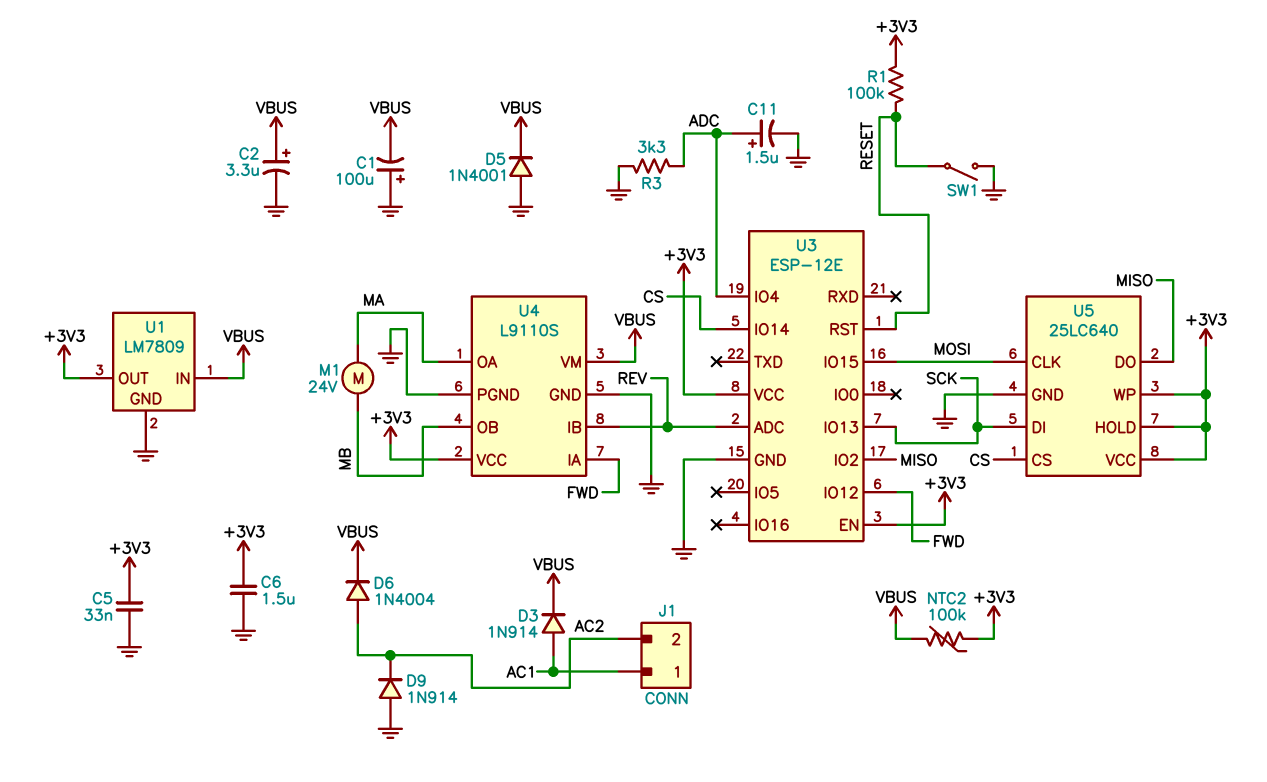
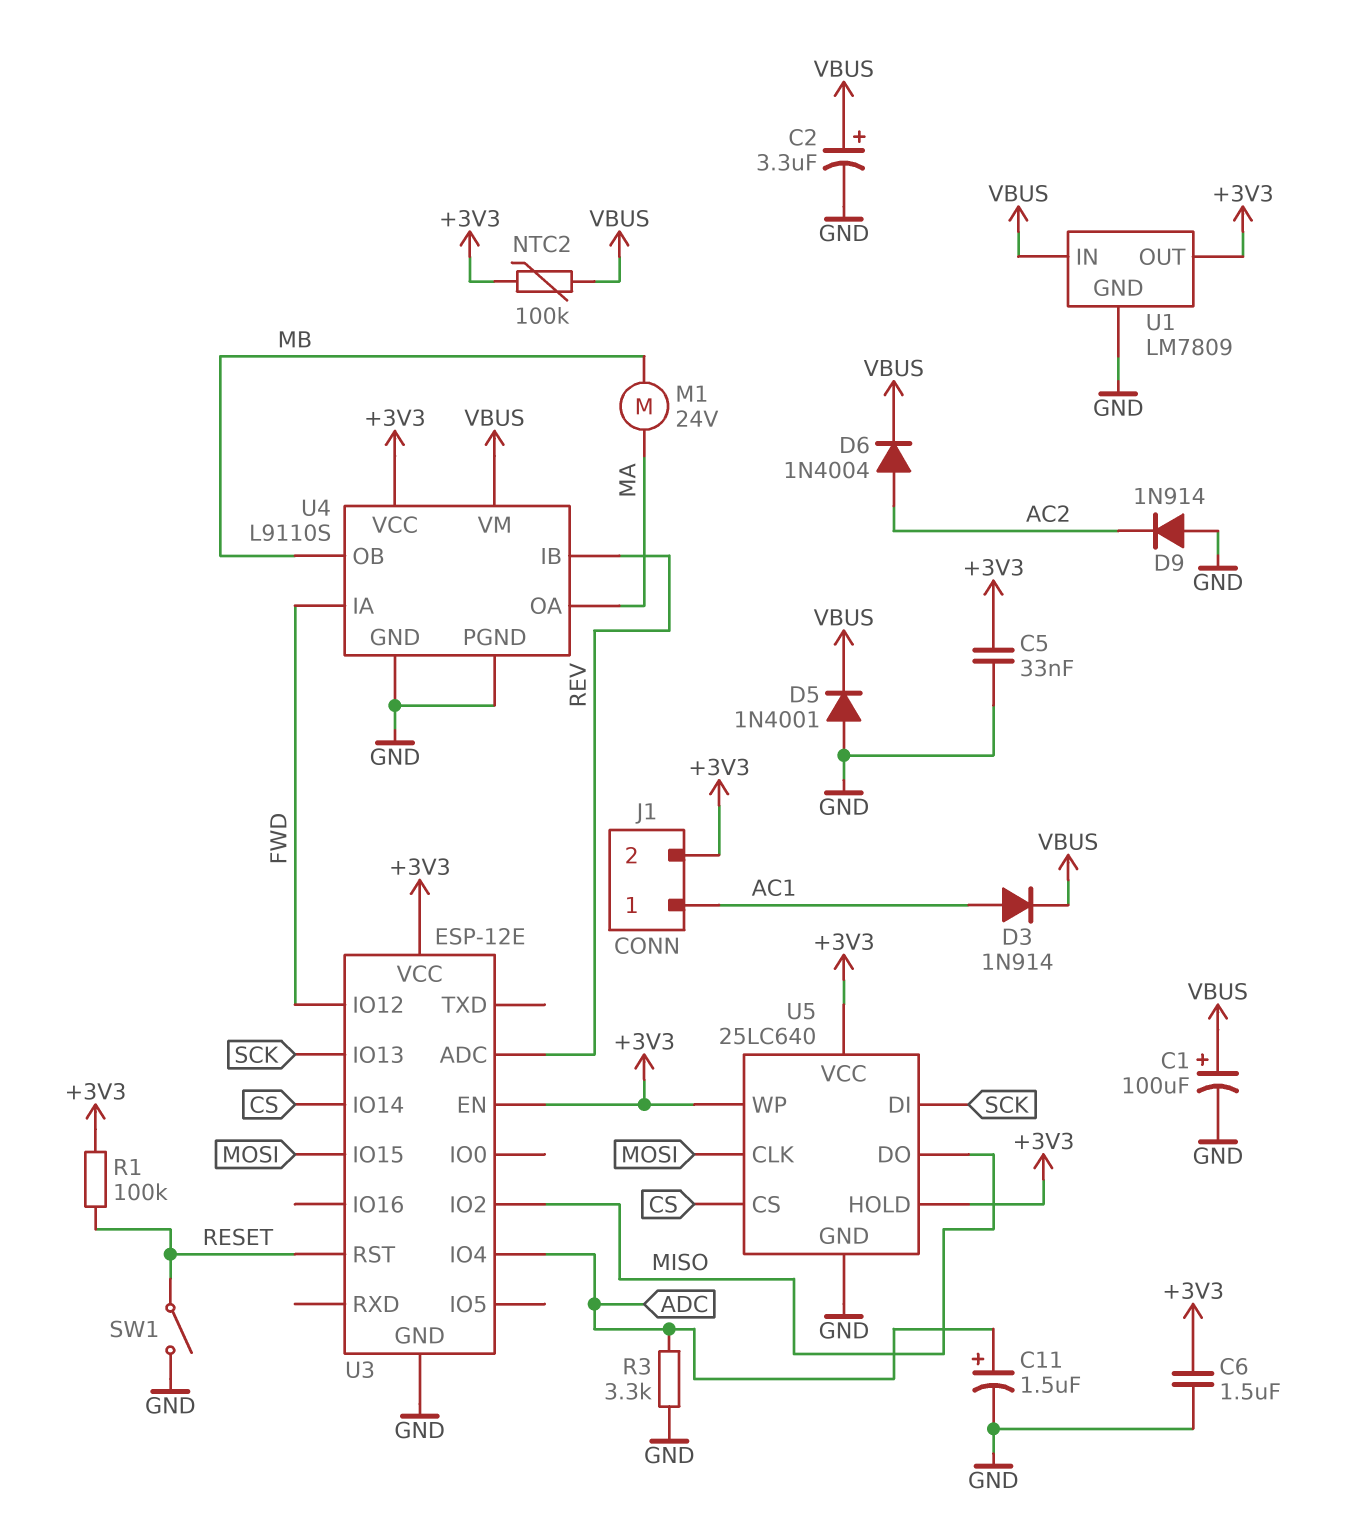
C1: 100uF (plus GND, minus VBUS) -> 100uF (plus VBUS, minus GND)
J1 pin 2: AC2 -> +3V3

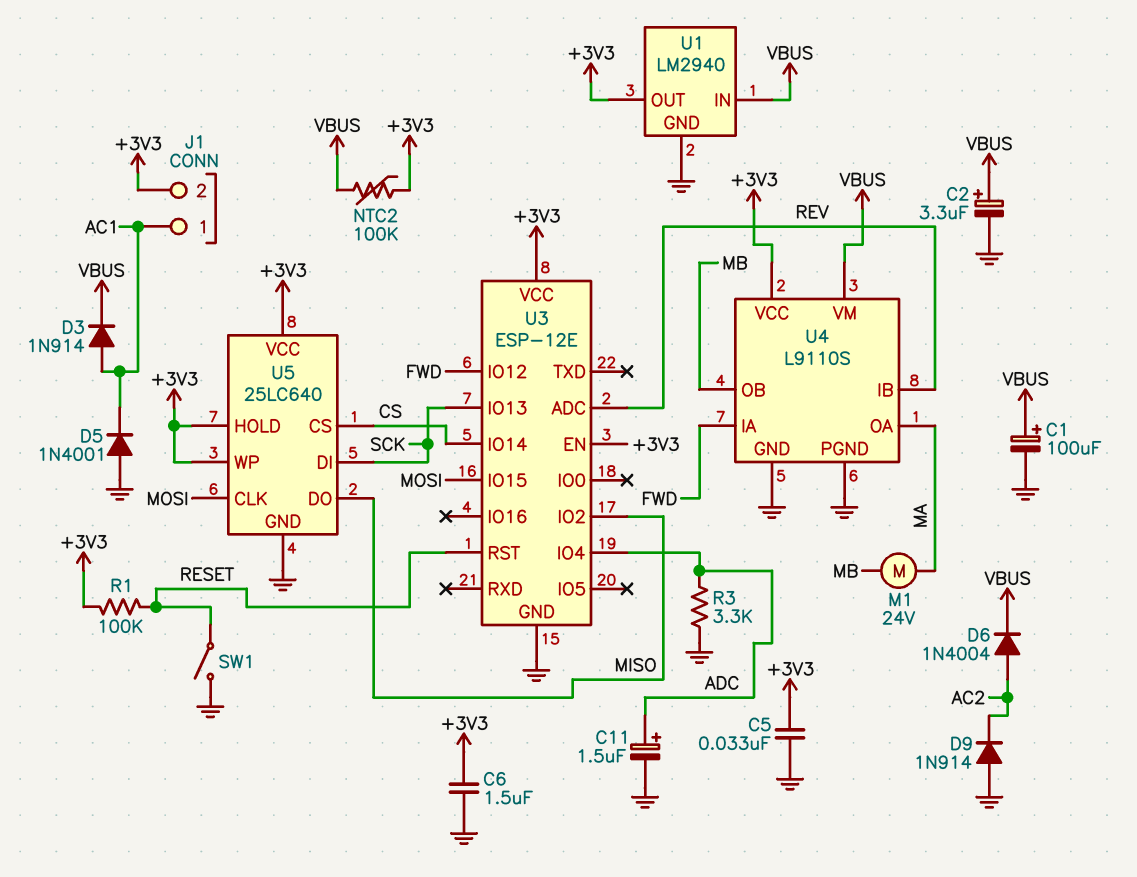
D5: diode 1N4001 (A GND, K VBUS) -> diode 1N4001 (A GND, K AC1)
U1: LM7809 -> LM2940

